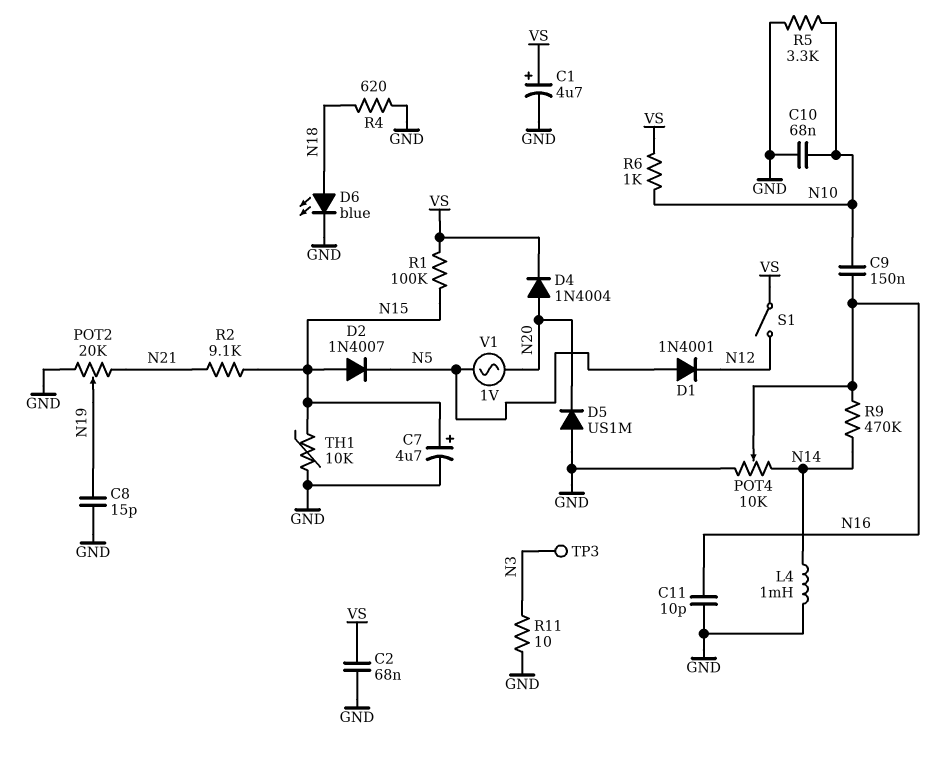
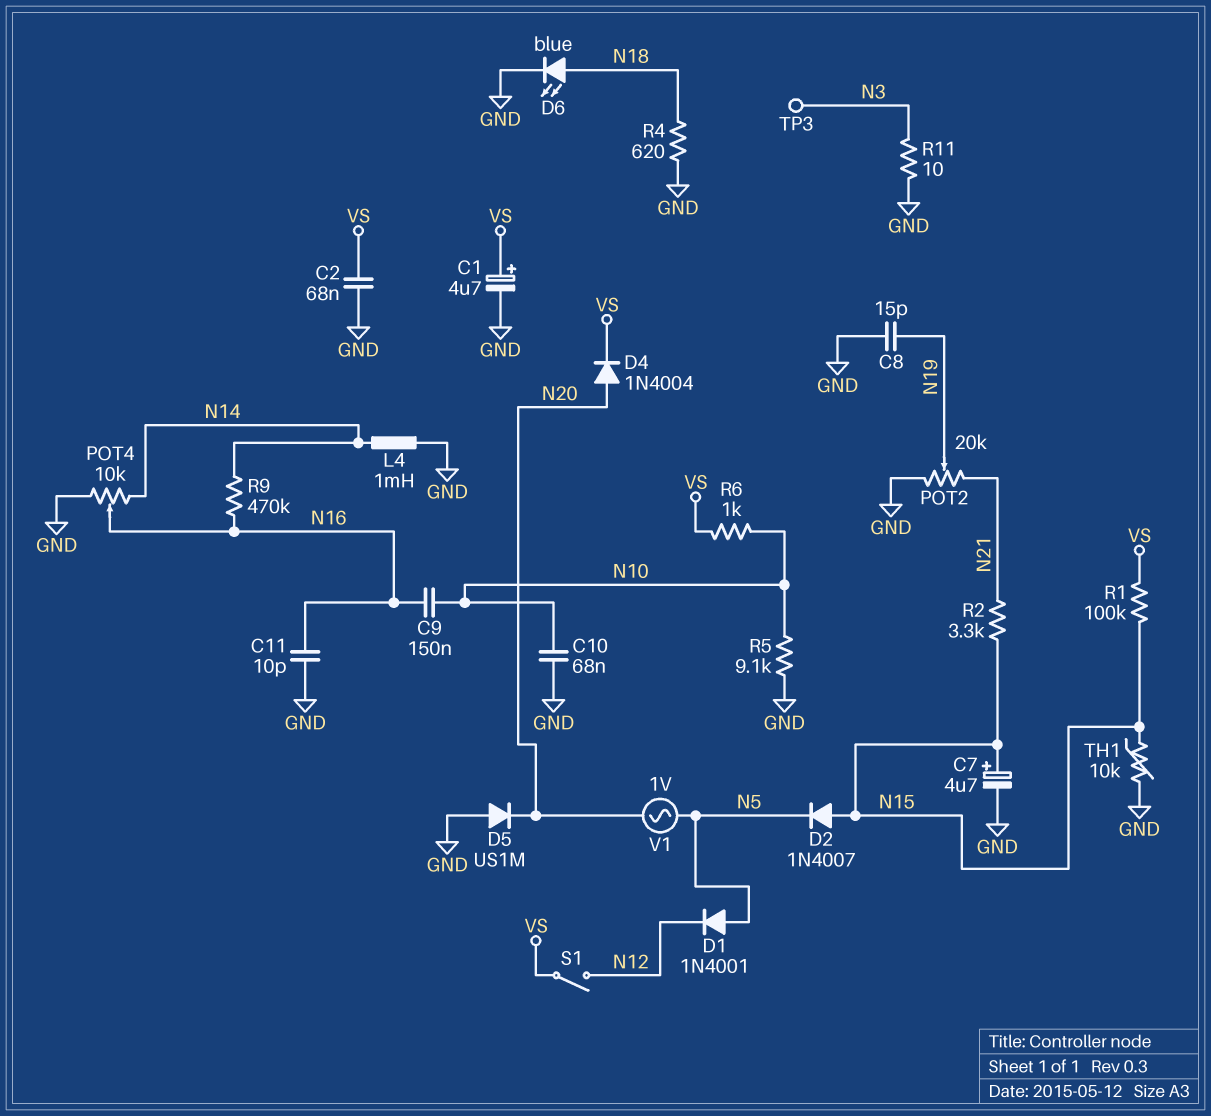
R2: 9.1k (N15, N21) -> 3.3k (N15, N21)
R5: 3.3k (GND, N10) -> 9.1k (GND, N10)

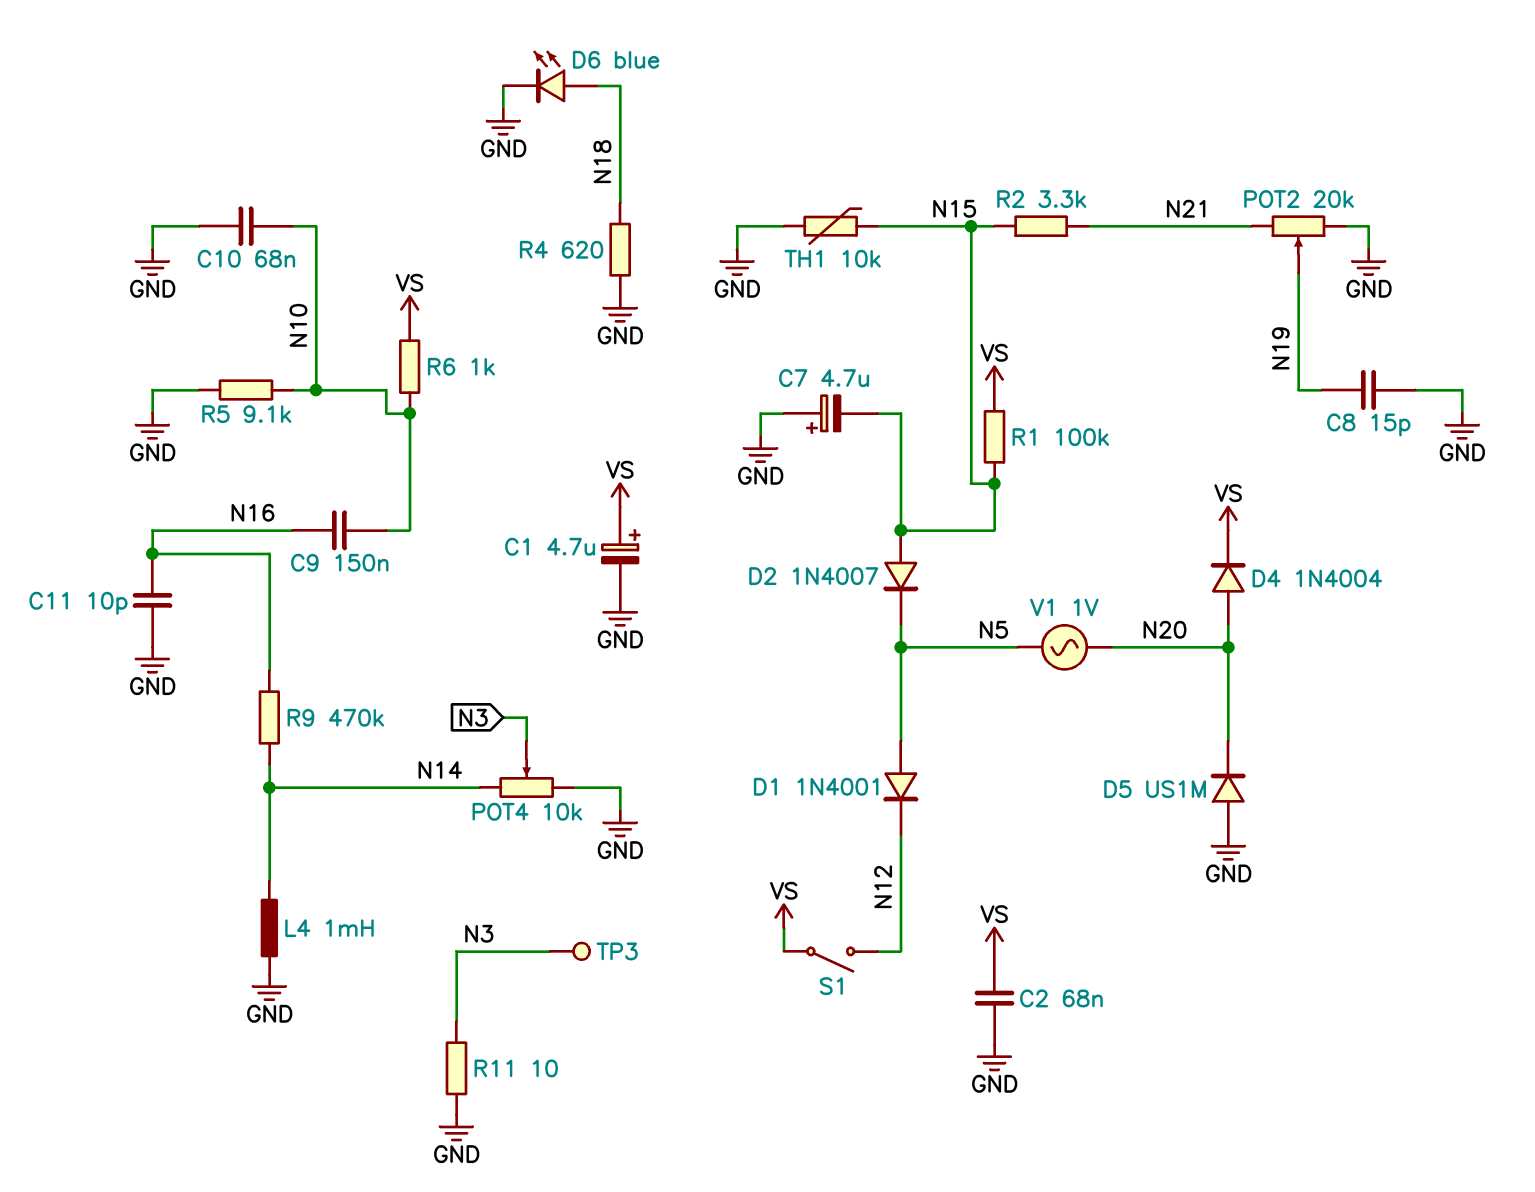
C7: 4.7uF (plus N15, minus GND) -> 4.7uF (plus GND, minus N15)
POT4: 10k (GND, N14, wiper N16) -> 10k (GND, N14, wiper N3)

